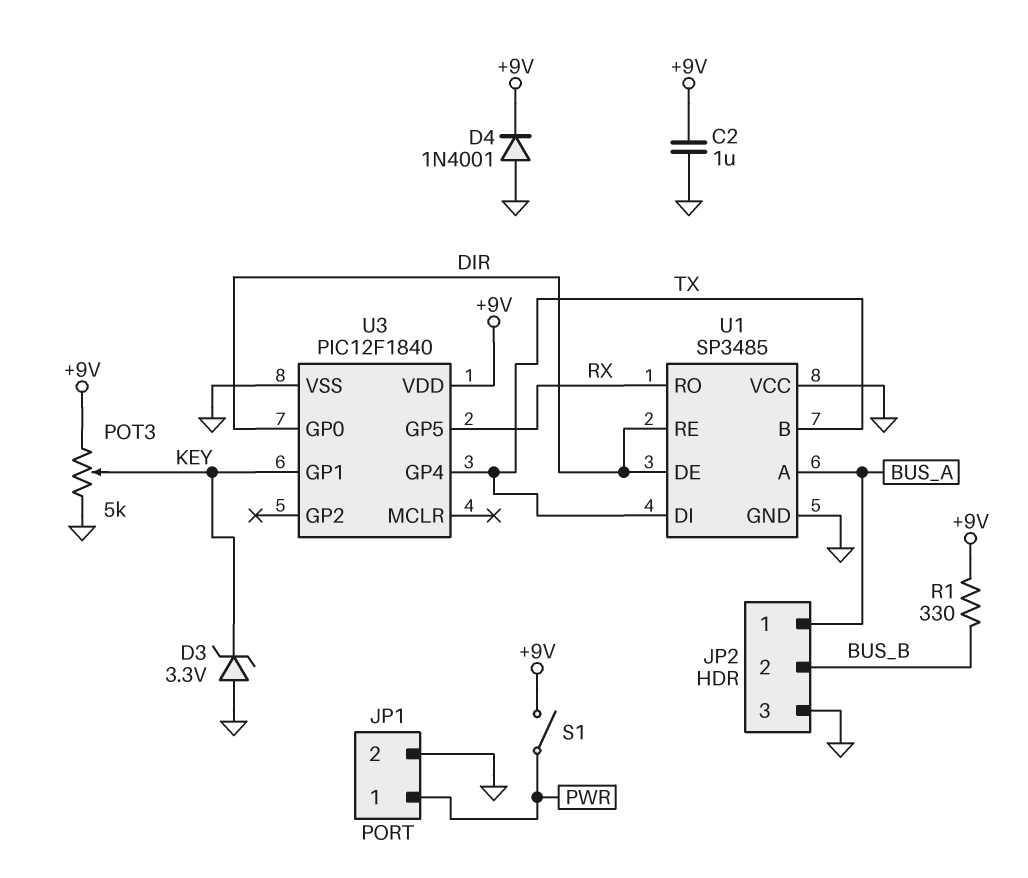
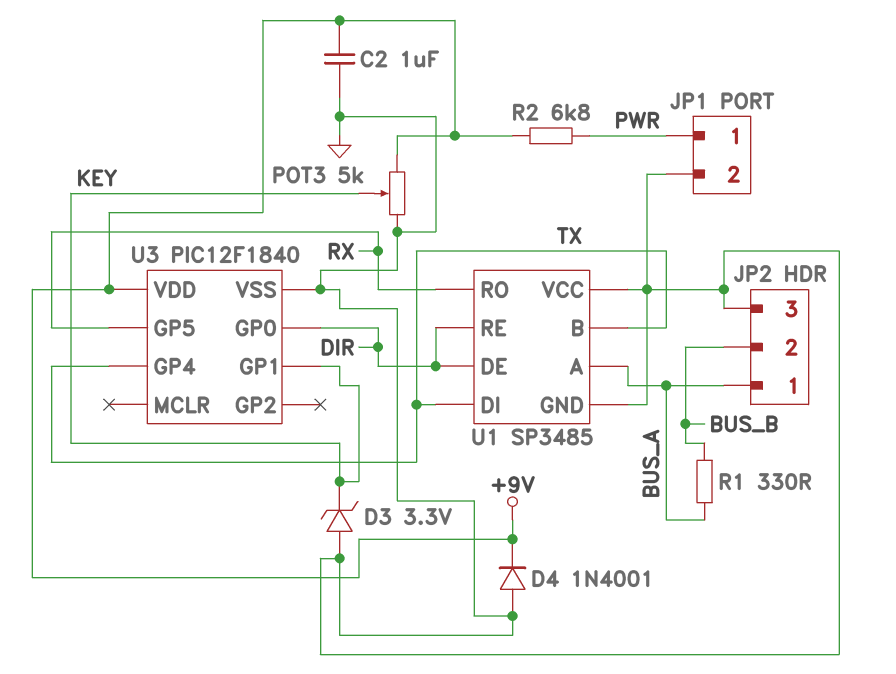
R1: 330 (+9V, BUS_B) -> 330 (BUS_A, BUS_B)
R2: none -> 6.8k (+9V, PWR)
S1: switch (+9V, PWR) -> none

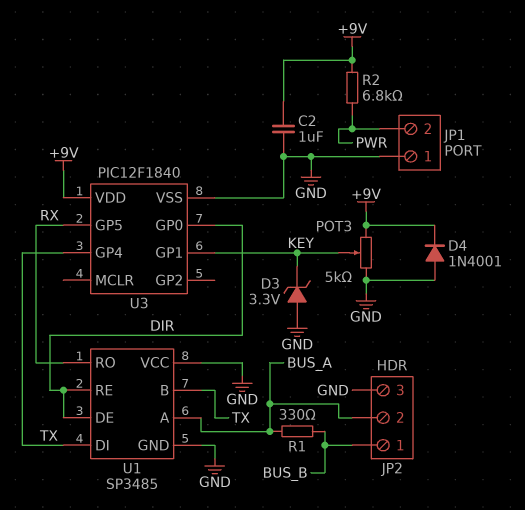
JP1 pin 1: PWR -> GND
JP1 pin 2: GND -> PWR
JP2 pin 1: BUS_A -> BUS_B
JP2 pin 2: BUS_B -> BUS_A

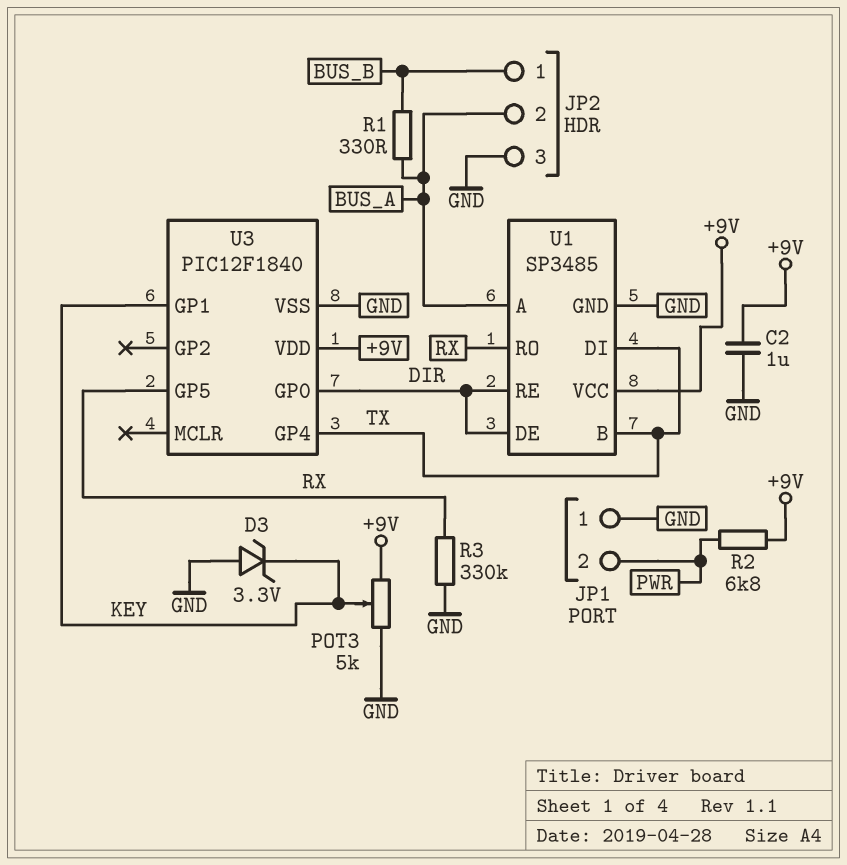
D4: diode 1N4001 (A GND, K +9V) -> none
R3: none -> 330k (GND, RX)
U1 pin VCC: GND -> +9V

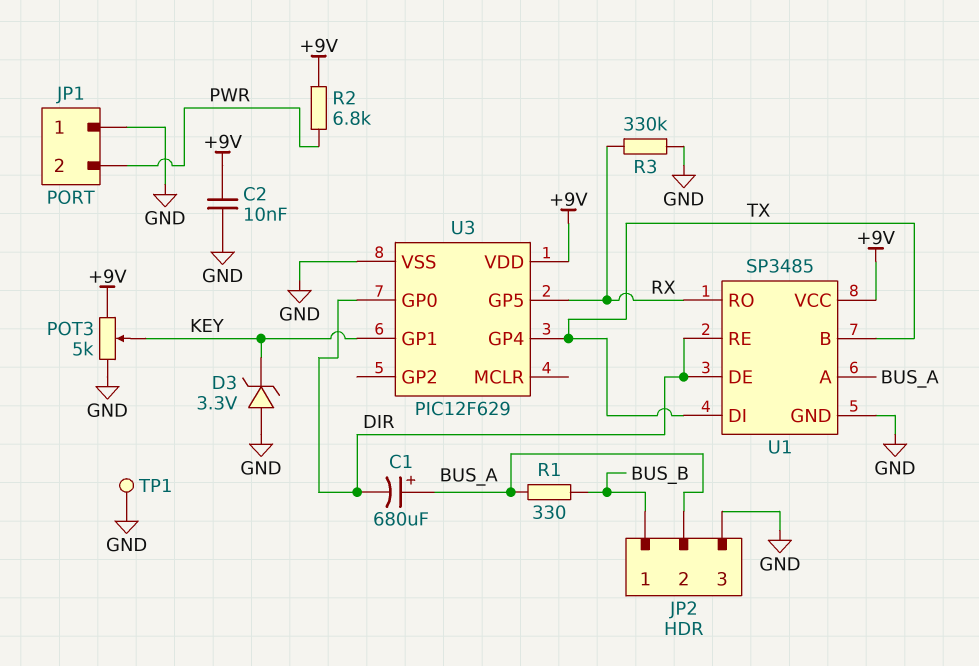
C1: none -> 680uF (plus BUS_A, minus DIR)
C2: 1uF (+9V, GND) -> 10nF (+9V, GND)
TP1: none -> test point (GND)
U3: PIC12F1840 -> PIC12F629

